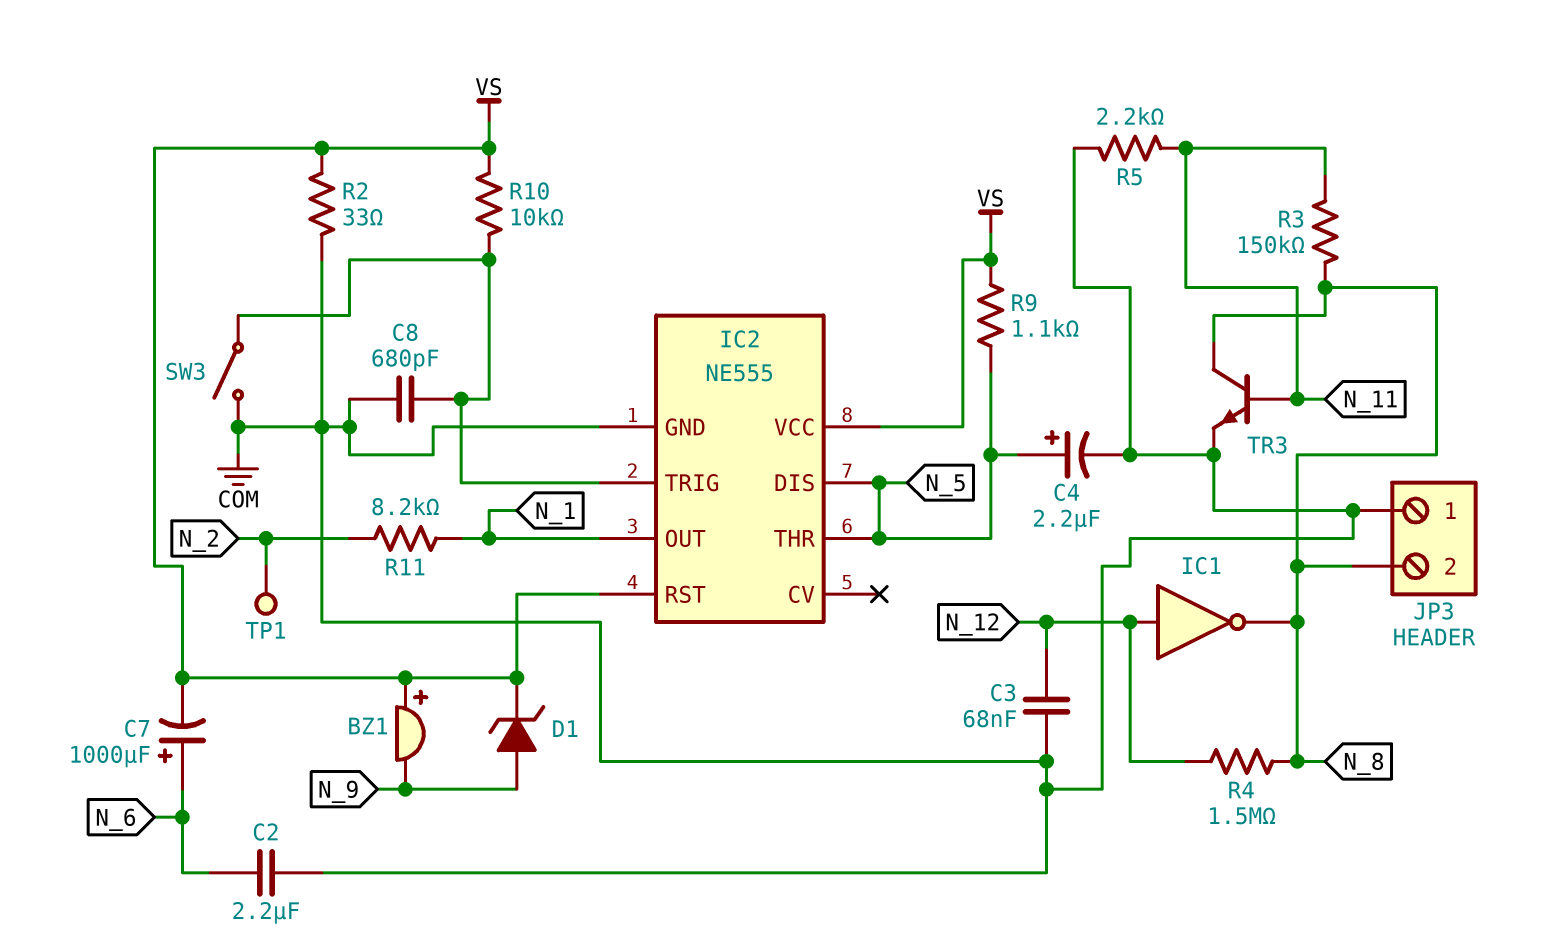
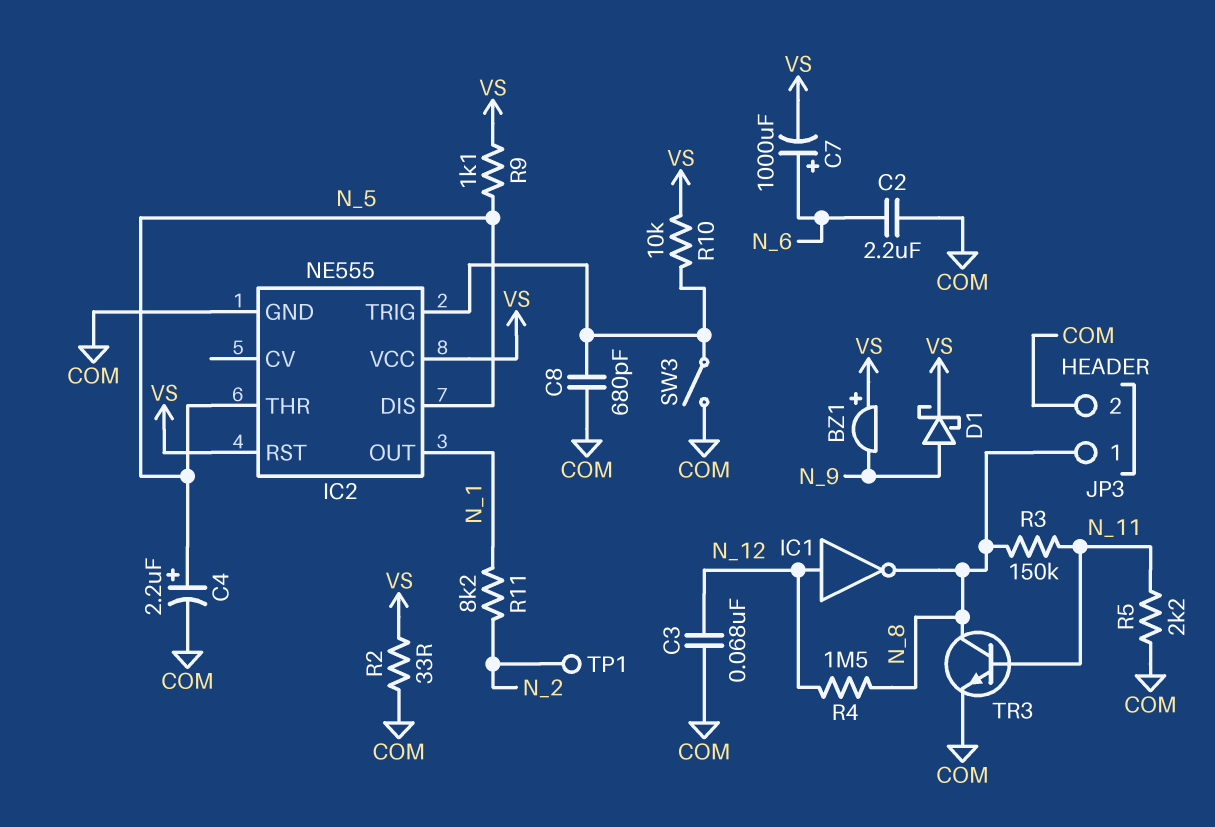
D1: zener (A N_9, K VS) -> schottky (A N_9, K VS)
JP3 pin 1: COM -> N_8
JP3 pin 2: N_8 -> COM

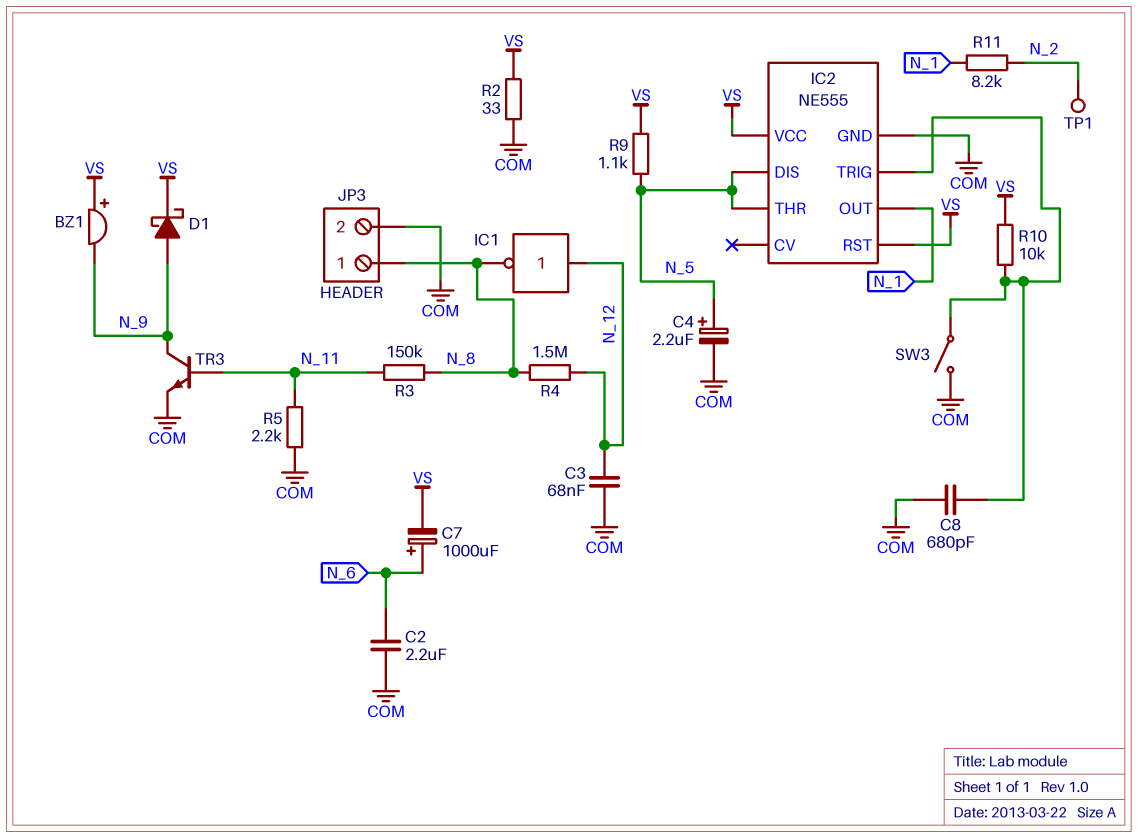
TR3: NPN (B N_11, C N_8, E COM) -> NPN (B N_11, C N_9, E COM)

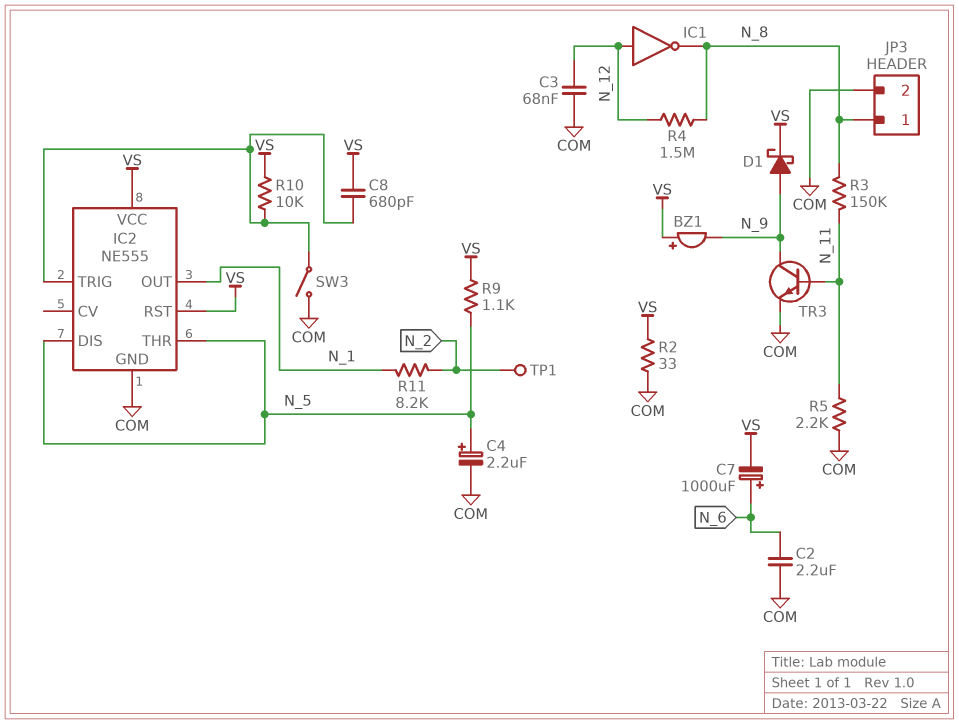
C8: 680pF (COM, IC2/TRIG) -> 680pF (IC2/TRIG, VS)

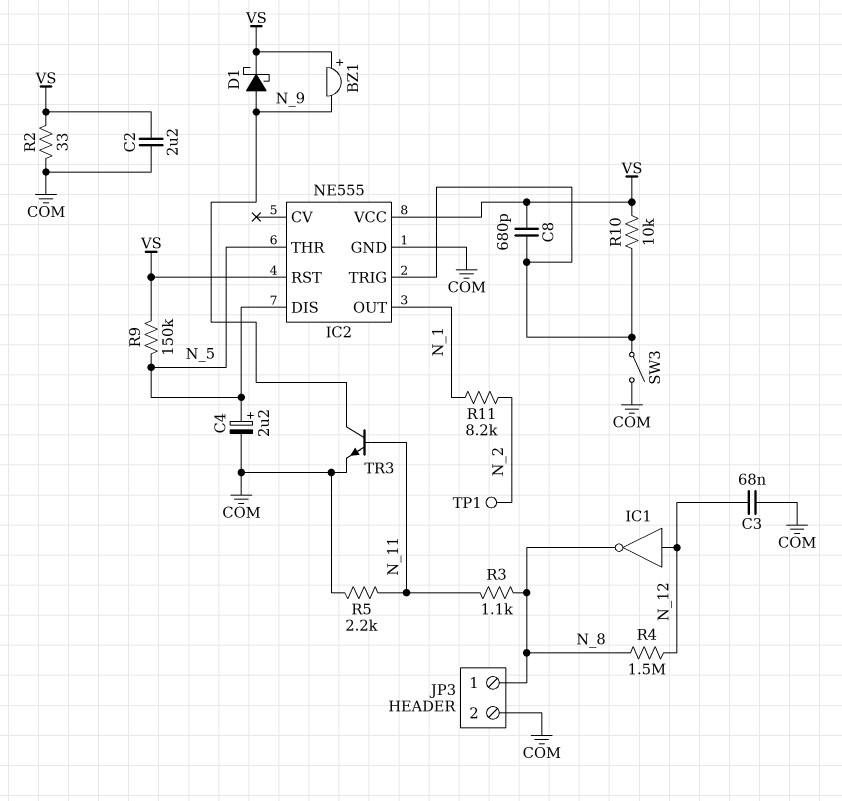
C2: 2.2uF (COM, N_6) -> 2.2uF (COM, VS)
C7: 1000uF (plus N_6, minus VS) -> none
R3: 150k (N_8, N_11) -> 1.1k (N_8, N_11)
R9: 1.1k (N_5, VS) -> 150k (N_5, VS)

